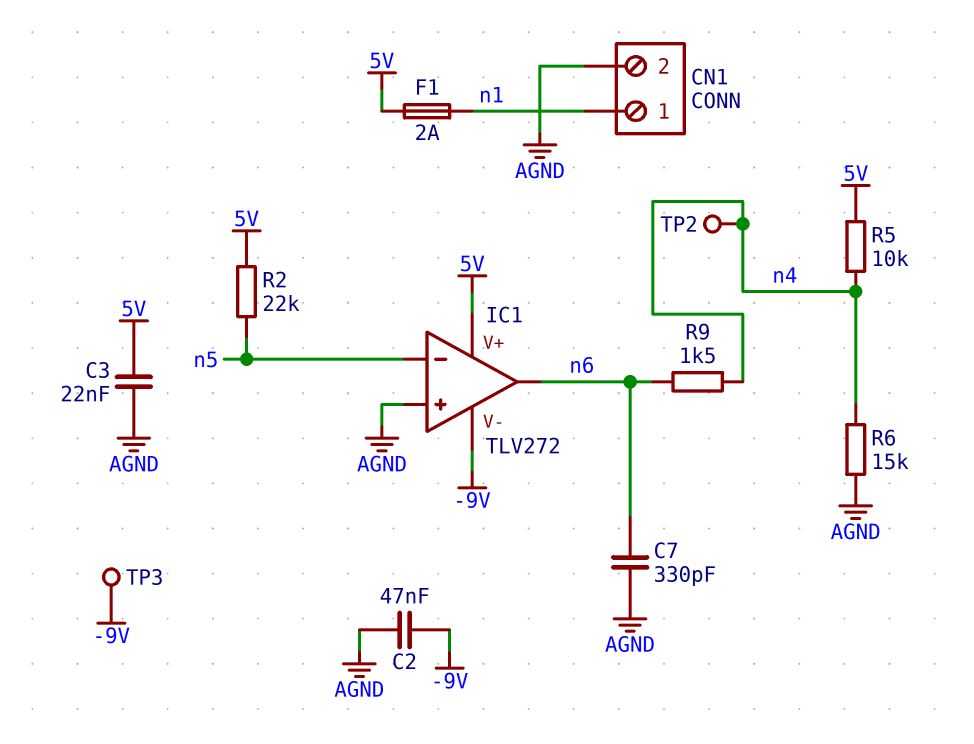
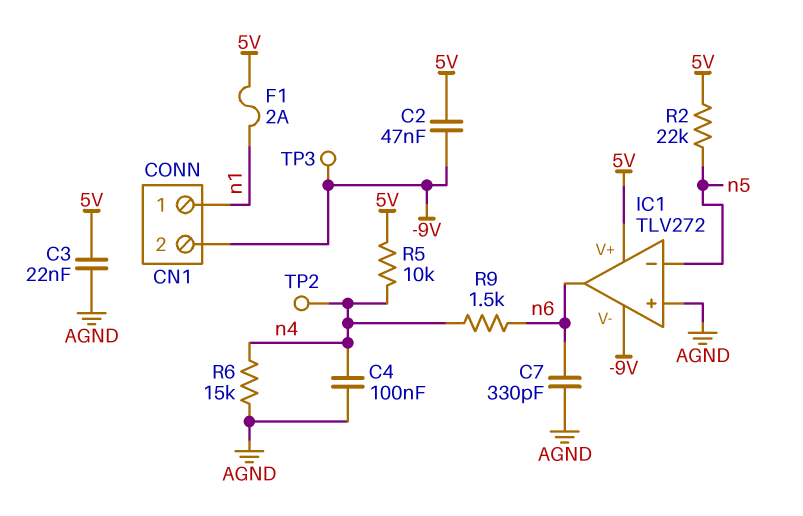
C2: 47nF (-9V, AGND) -> 47nF (-9V, 5V)
C4: none -> 100nF (AGND, n4)
CN1 pin 2: AGND -> -9V

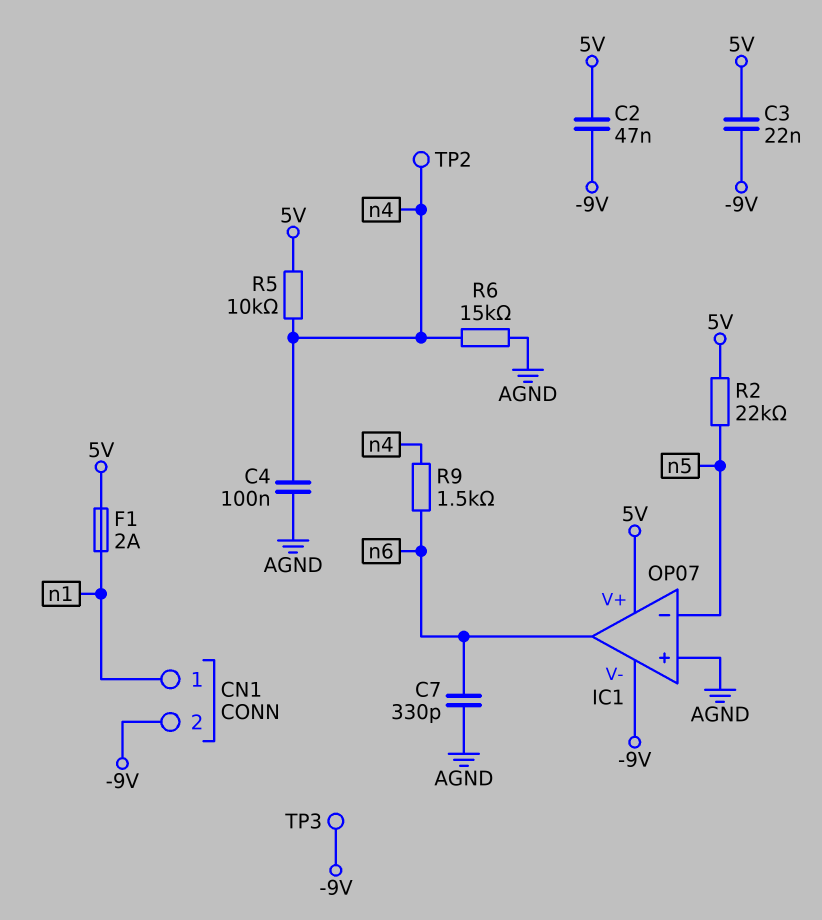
C3: 22nF (5V, AGND) -> 22nF (-9V, 5V)
IC1: TLV272 -> OP07

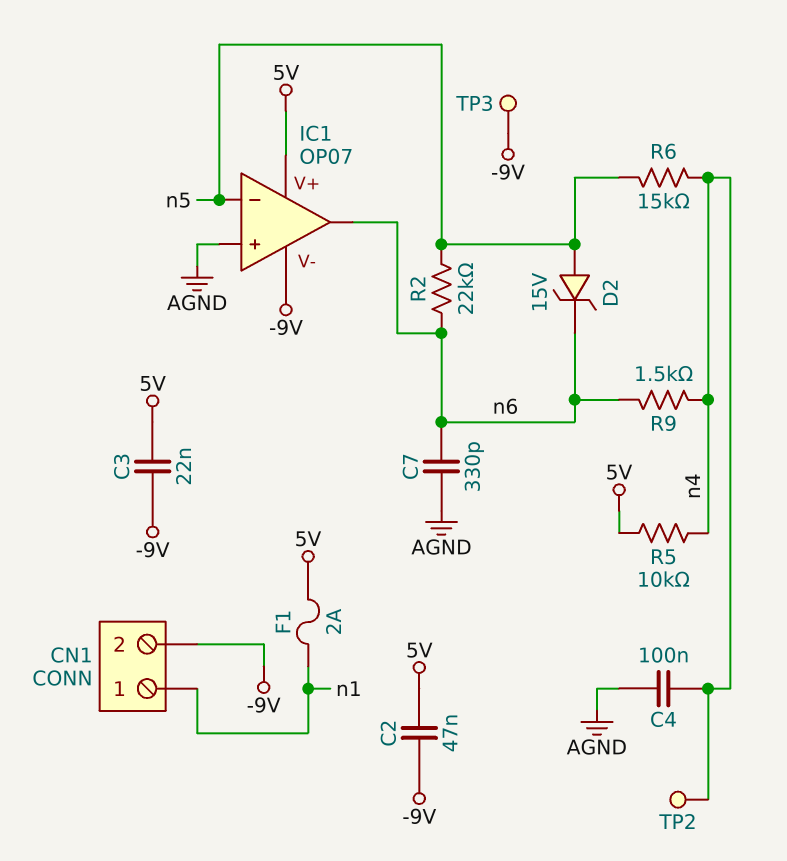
D2: none -> zener 15V (A n5, K n6)
R2: 22k (5V, n5) -> 22k (n5, n6)
R6: 15k (AGND, n4) -> 15k (n4, n5)

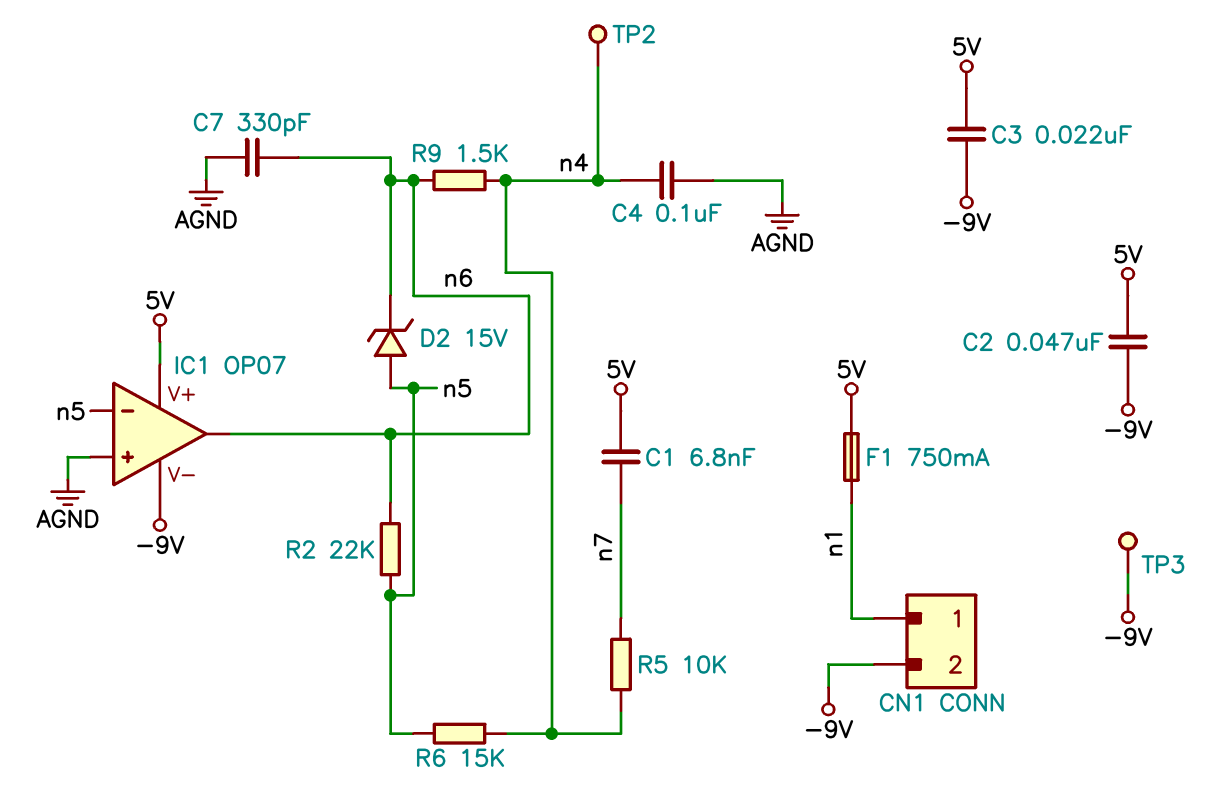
C1: none -> 6.8nF (5V, n7)
F1: 2A (5V, n1) -> 750mA (5V, n1)
R5: 10k (5V, n4) -> 10k (n4, n7)

